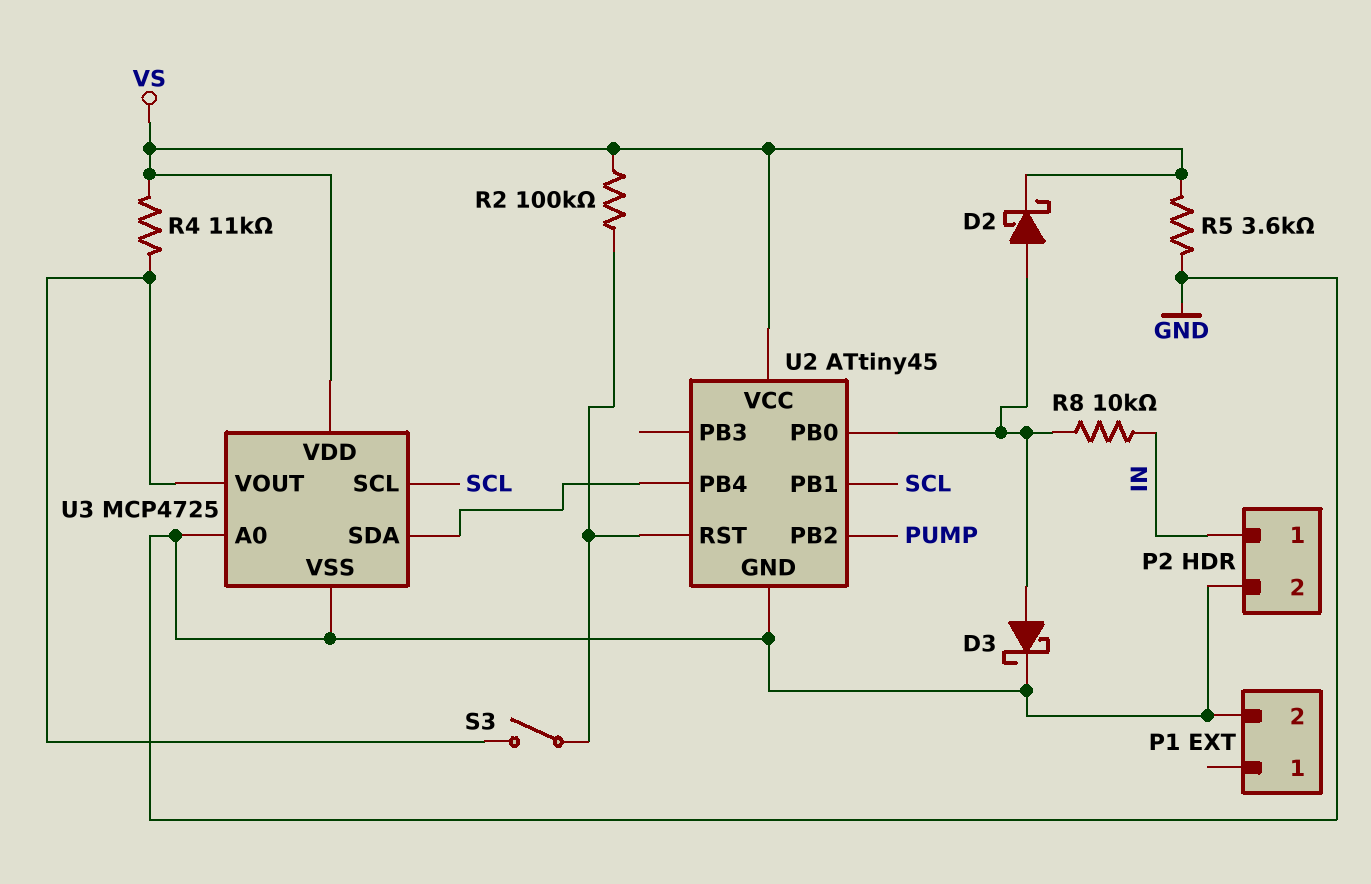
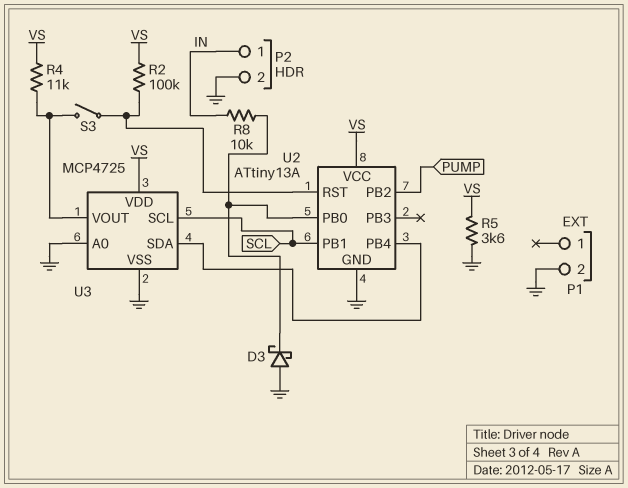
D2: schottky (A U2/PB0, K VS) -> none
D3: schottky (A U2/PB0, K GND) -> schottky (A GND, K U2/PB0)
U2: ATtiny45 -> ATtiny13A

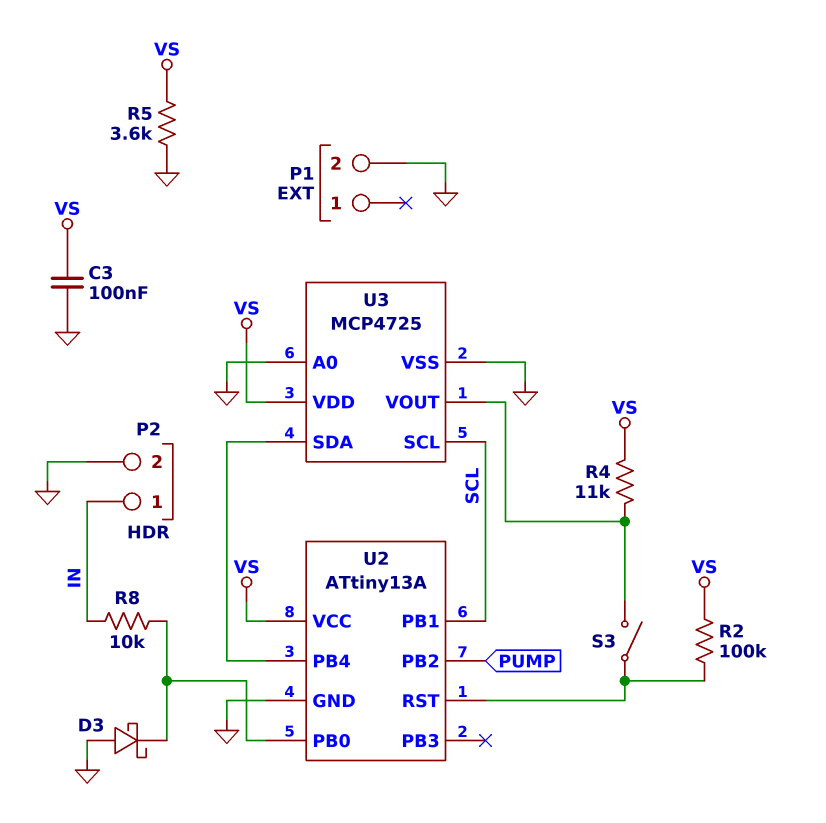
C3: none -> 100nF (GND, VS)

